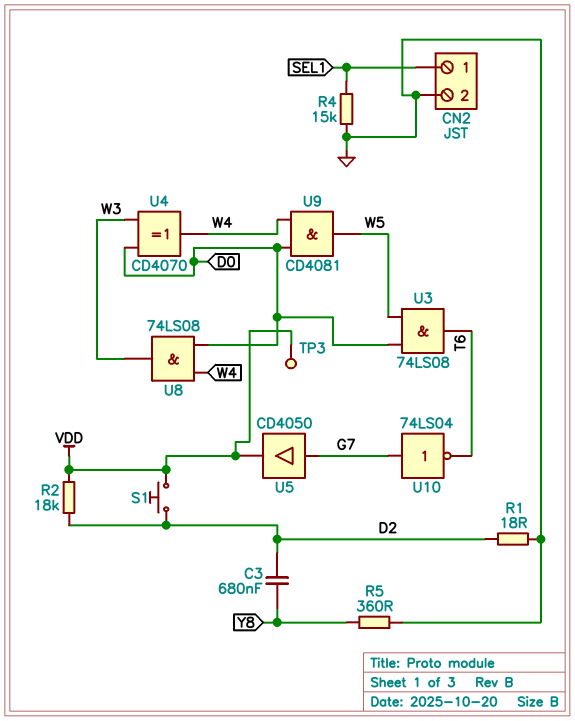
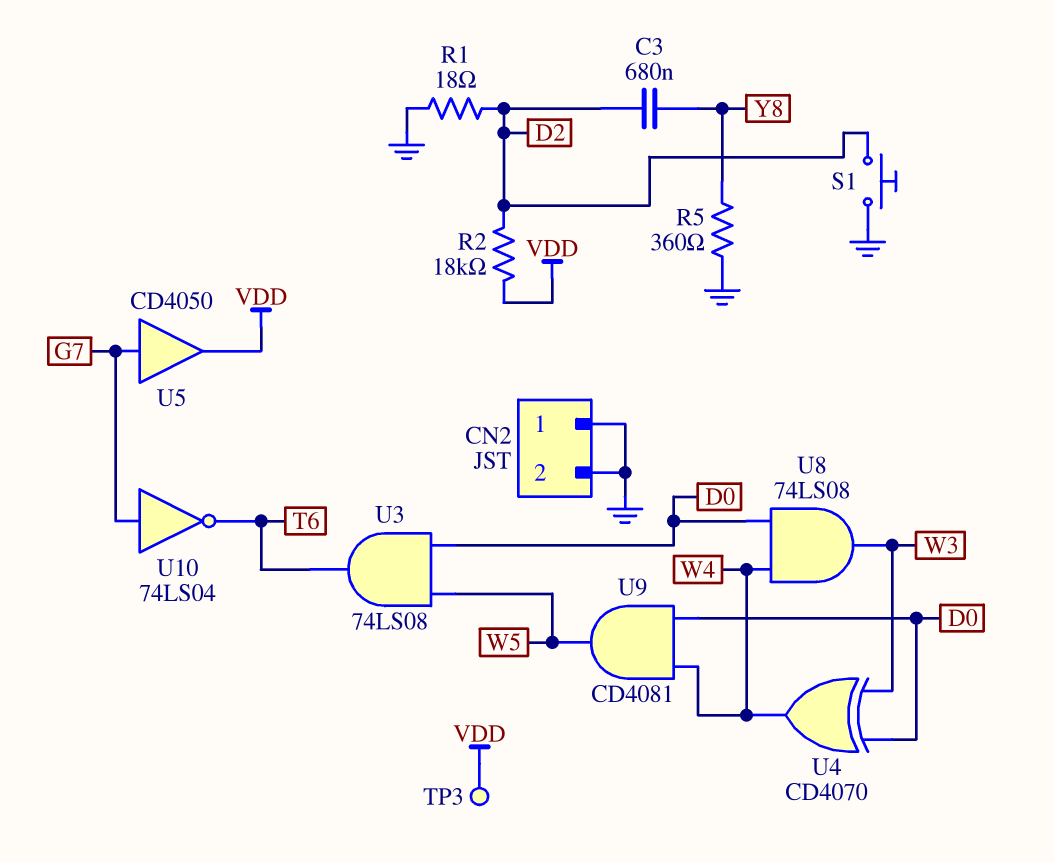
CN2 pin 1: SEL1 -> GND
R4: 15k (GND, SEL1) -> none
S1: button (D2, VDD) -> button (D2, GND)

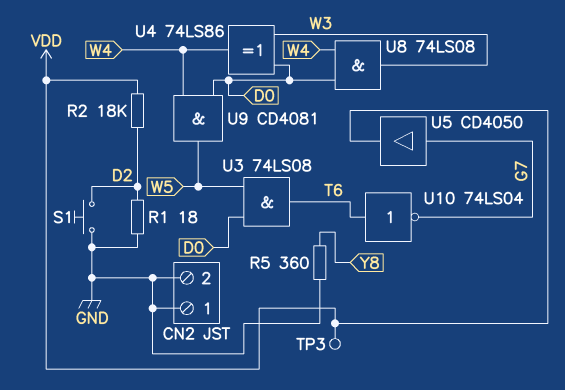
C3: 680nF (D2, Y8) -> none
U4: XOR CD4070 (in D0, in W3, out W4) -> XOR 74LS86 (in D0, in W3, out W4)
U10: NOT 74LS04 (in G7, out T6) -> NOT 74LS04 (in T6, out G7)

